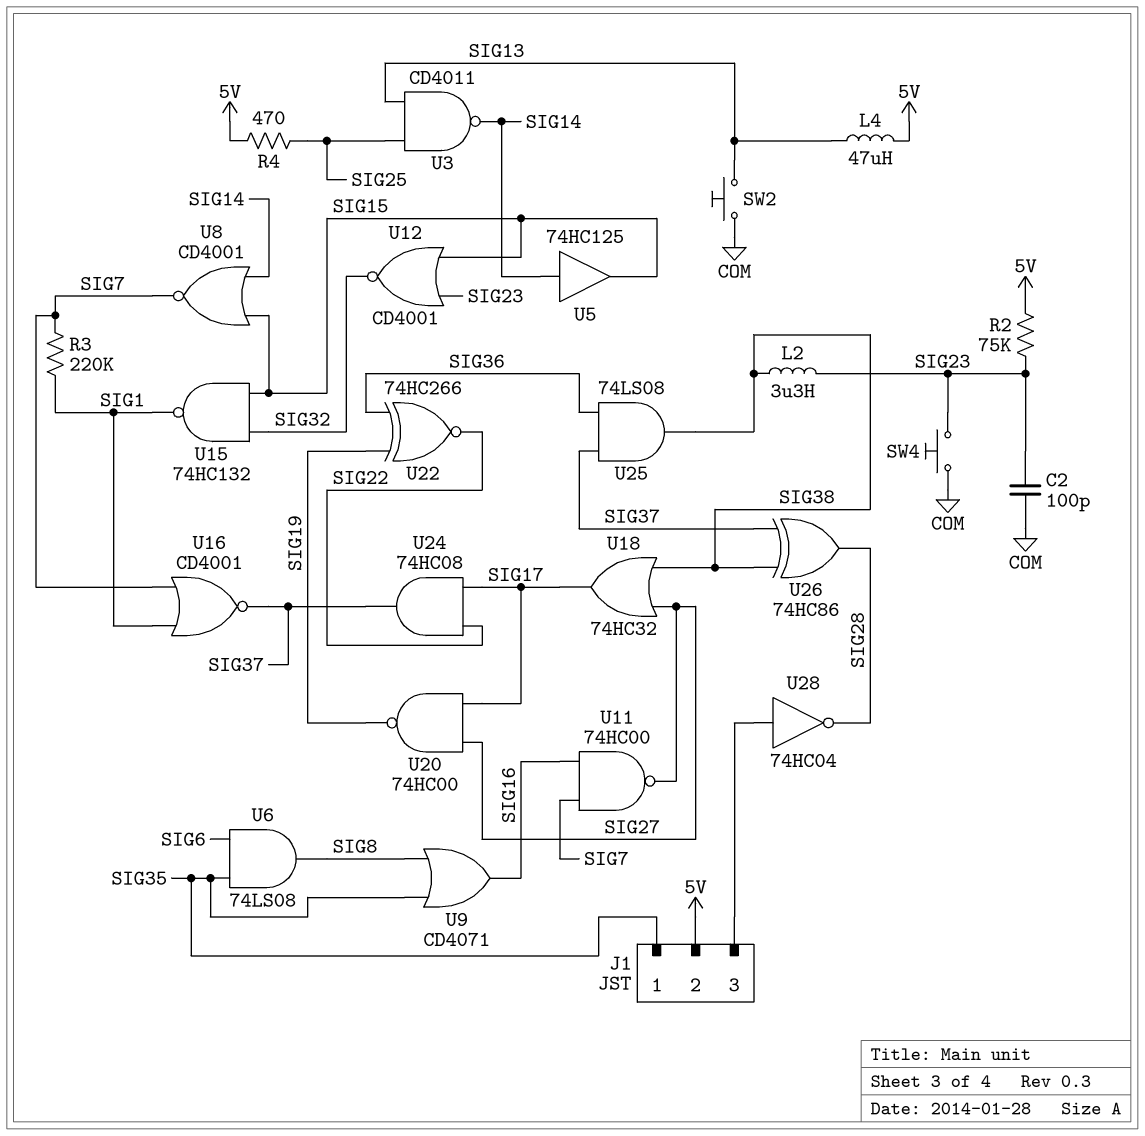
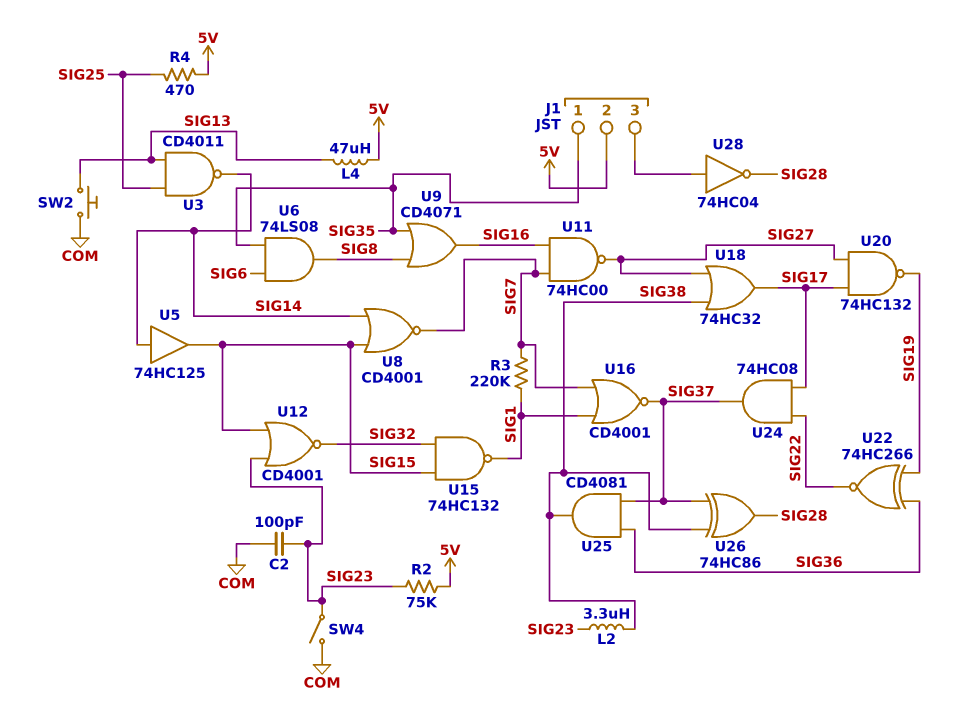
SW4: button (COM, SIG23) -> switch (COM, SIG23)
U20: NAND 74HC00 (in SIG17, in SIG27, out SIG19) -> NAND 74HC132 (in SIG17, in SIG27, out SIG19)
U25: AND 74LS08 (in SIG36, in SIG37, out SIG38) -> AND CD4081 (in SIG36, in SIG37, out SIG38)

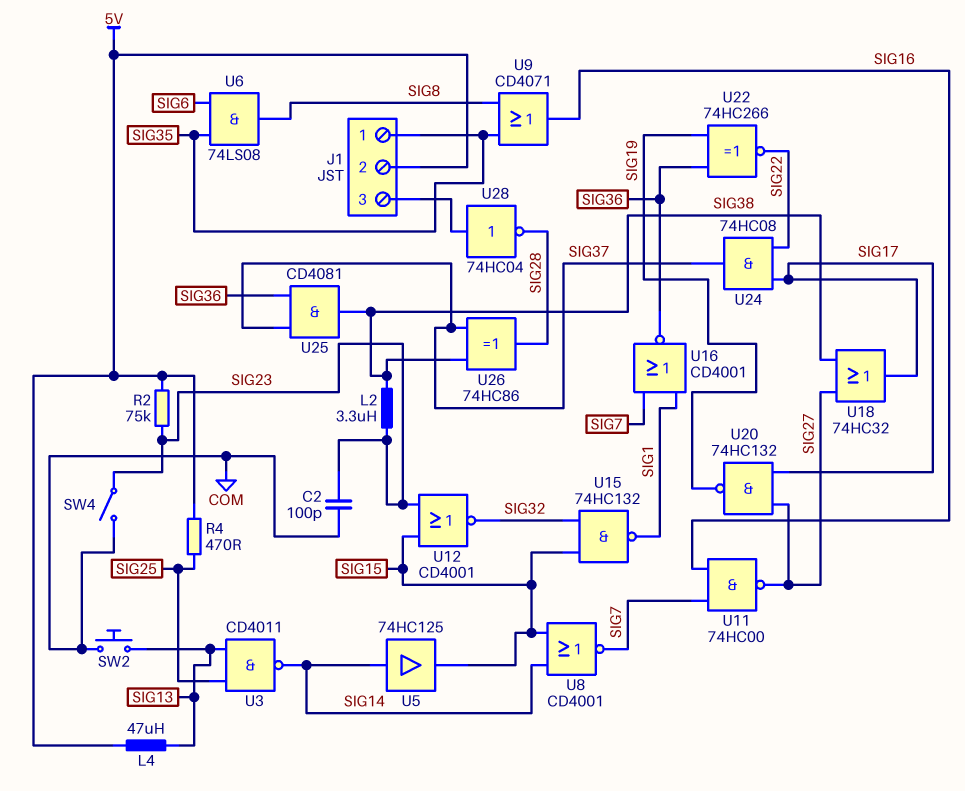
R3: 220k (SIG1, SIG7) -> none
U16: NOR CD4001 (in SIG1, in SIG7, out SIG37) -> NOR CD4001 (in SIG1, in SIG7, out SIG36)

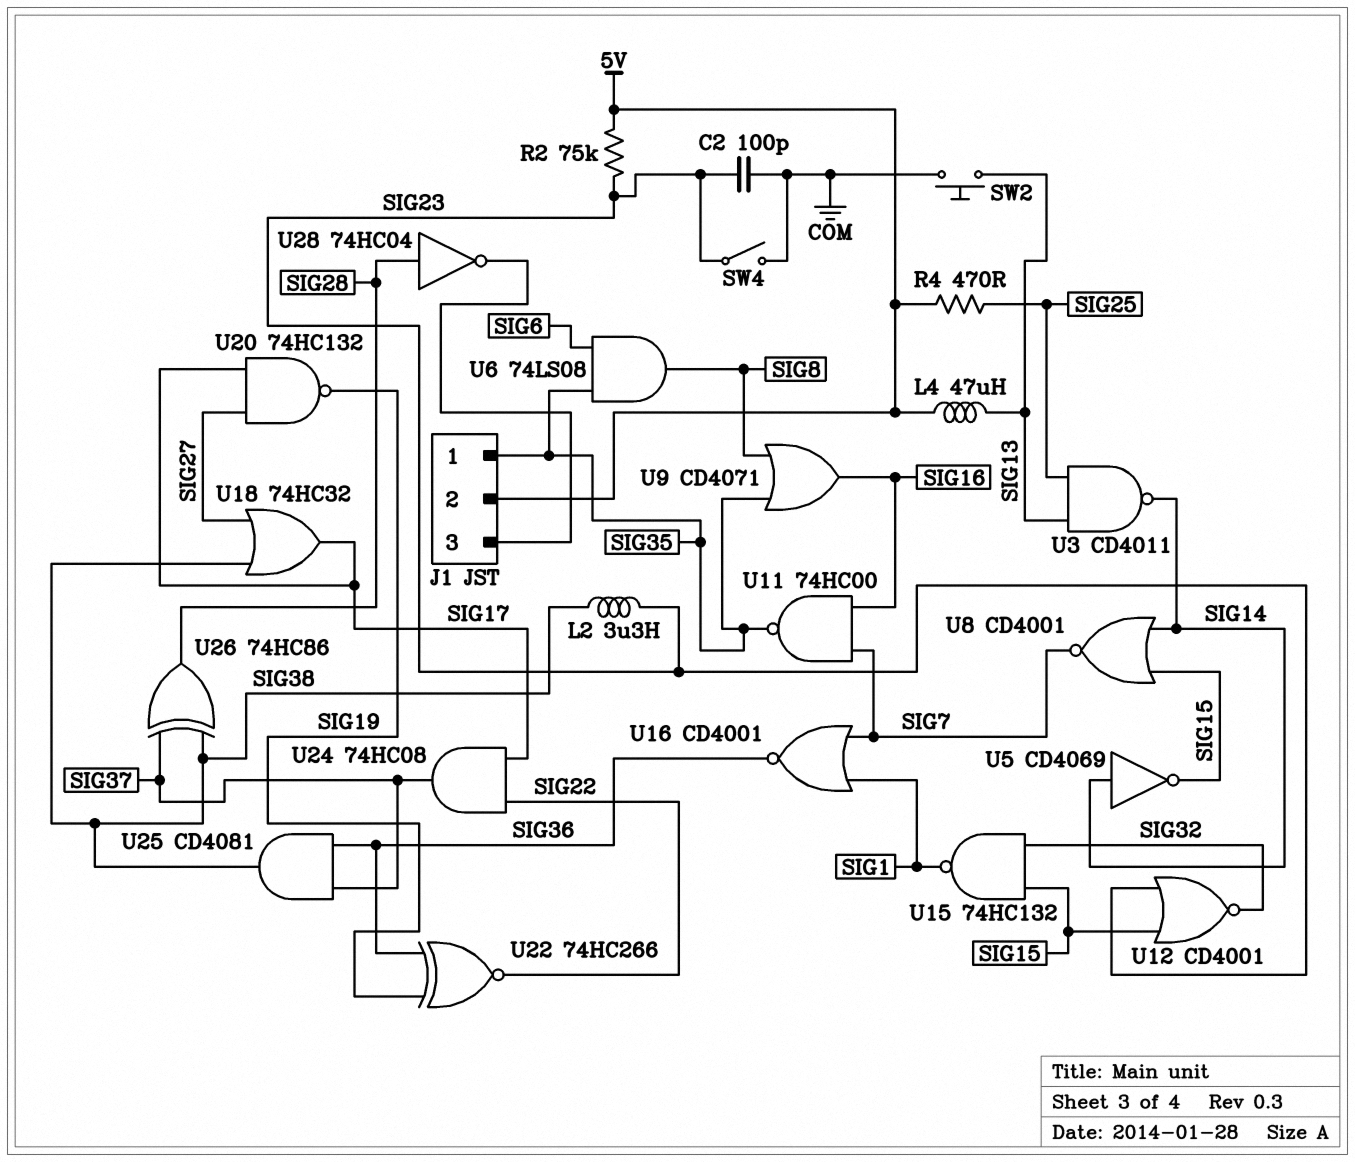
U5: buffer 74HC125 (in SIG14, out SIG15) -> NOT CD4069 (in SIG14, out SIG15)
U11: NAND 74HC00 (in SIG7, in SIG16, out SIG27) -> NAND 74HC00 (in SIG7, in SIG16, out SIG35)
U28: NOT 74HC04 (in J1/3, out SIG28) -> NOT 74HC04 (in SIG28, out J1/3)

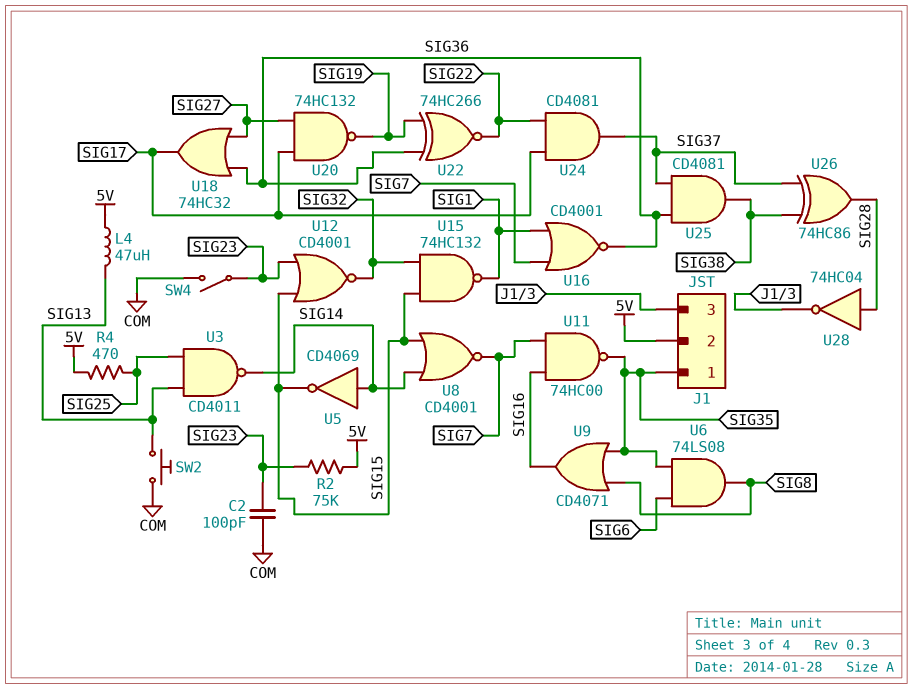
L2: 3.3uH (SIG23, SIG38) -> none
U18: OR 74HC32 (in SIG27, in SIG38, out SIG17) -> OR 74HC32 (in SIG27, in SIG36, out SIG17)
U24: AND 74HC08 (in SIG17, in SIG22, out SIG37) -> AND CD4081 (in SIG17, in SIG22, out SIG37)

